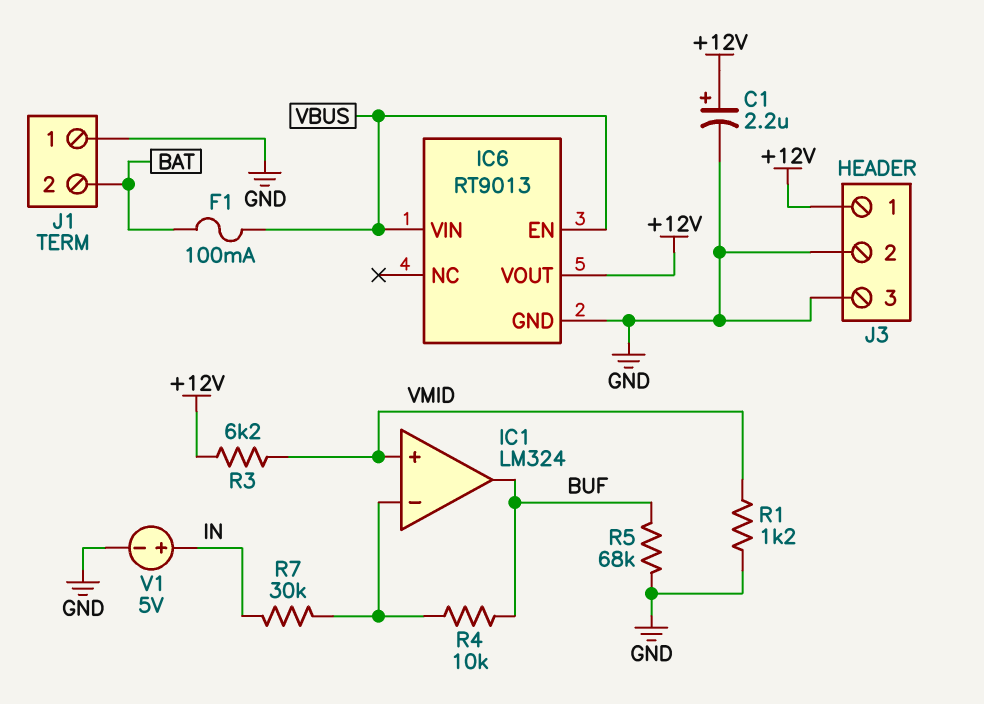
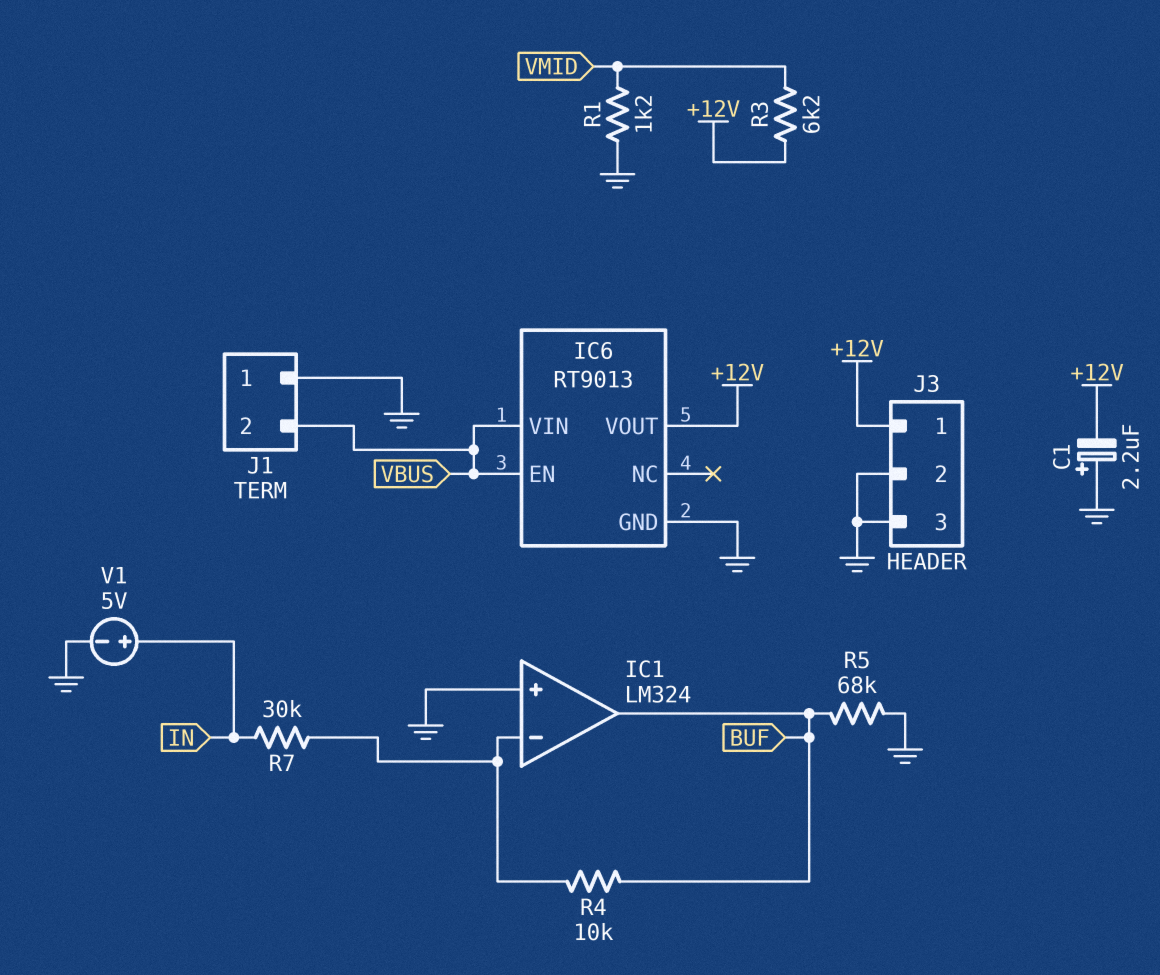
C1: 2.2uF (plus +12V, minus GND) -> 2.2uF (plus GND, minus +12V)
F1: 100mA (BAT, VBUS) -> none
IC1 pin in+: VMID -> GND
J1 pin 2: BAT -> VBUS

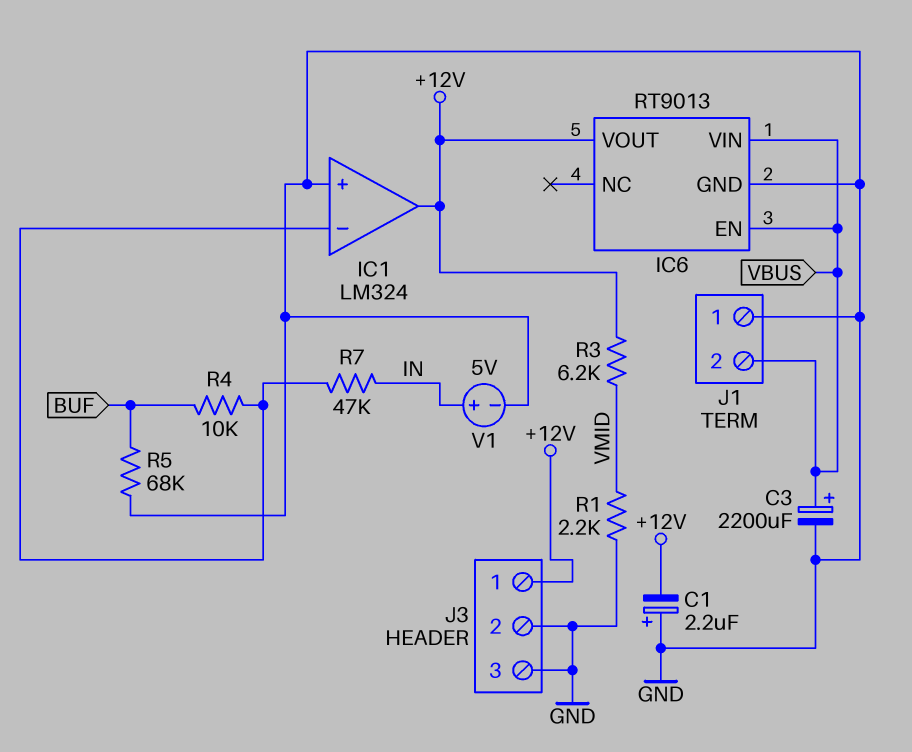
C3: none -> 2200uF (plus VBUS, minus GND)
IC1 pin out: BUF -> +12V
R1: 1.2k (GND, VMID) -> 2.2k (GND, VMID)
R7: 30k (IC1/in-, IN) -> 47k (IC1/in-, IN)

